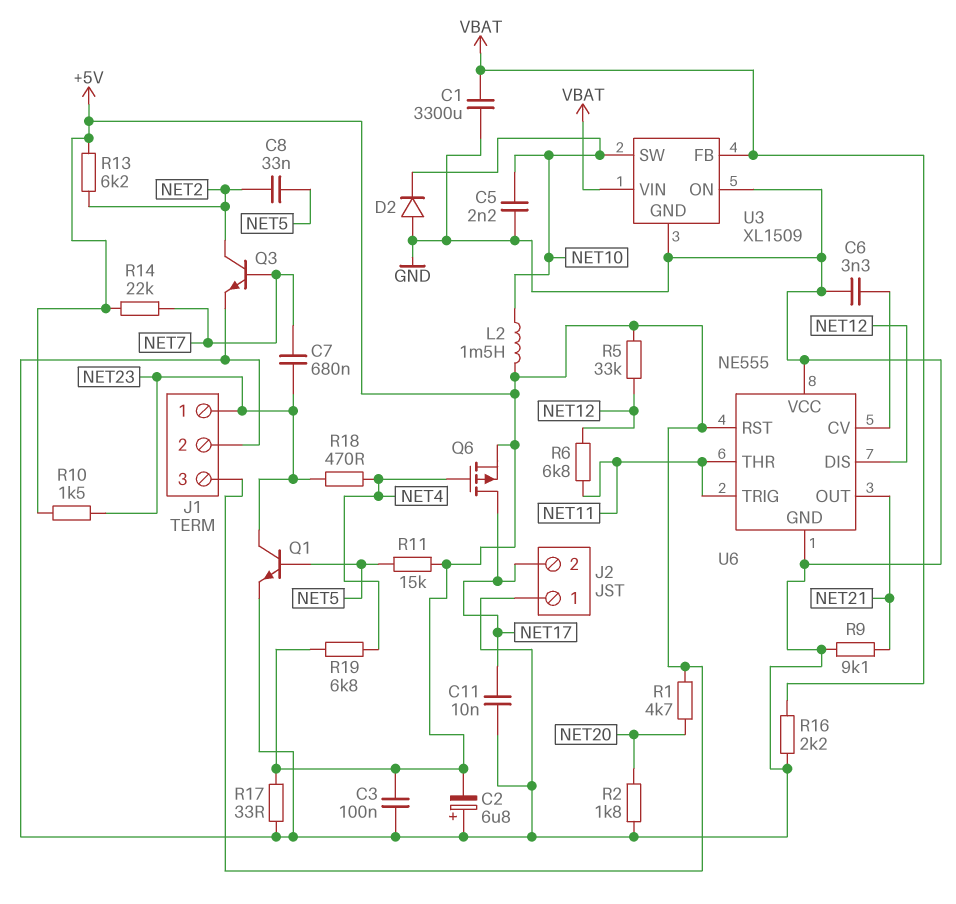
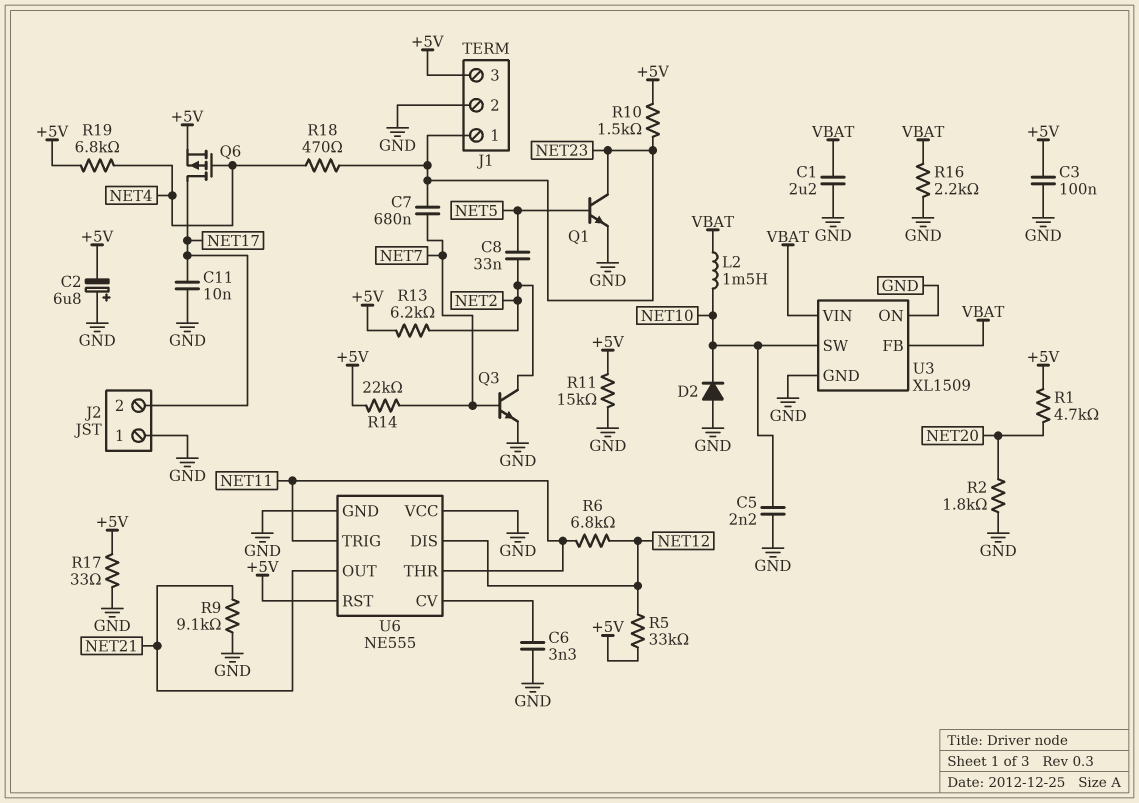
C1: 3300uF (GND, VBAT) -> 2.2uF (GND, VBAT)
L2: 1.5mH (+5V, NET10) -> 1.5mH (NET10, VBAT)
R11: 15k (+5V, NET5) -> 15k (+5V, GND)

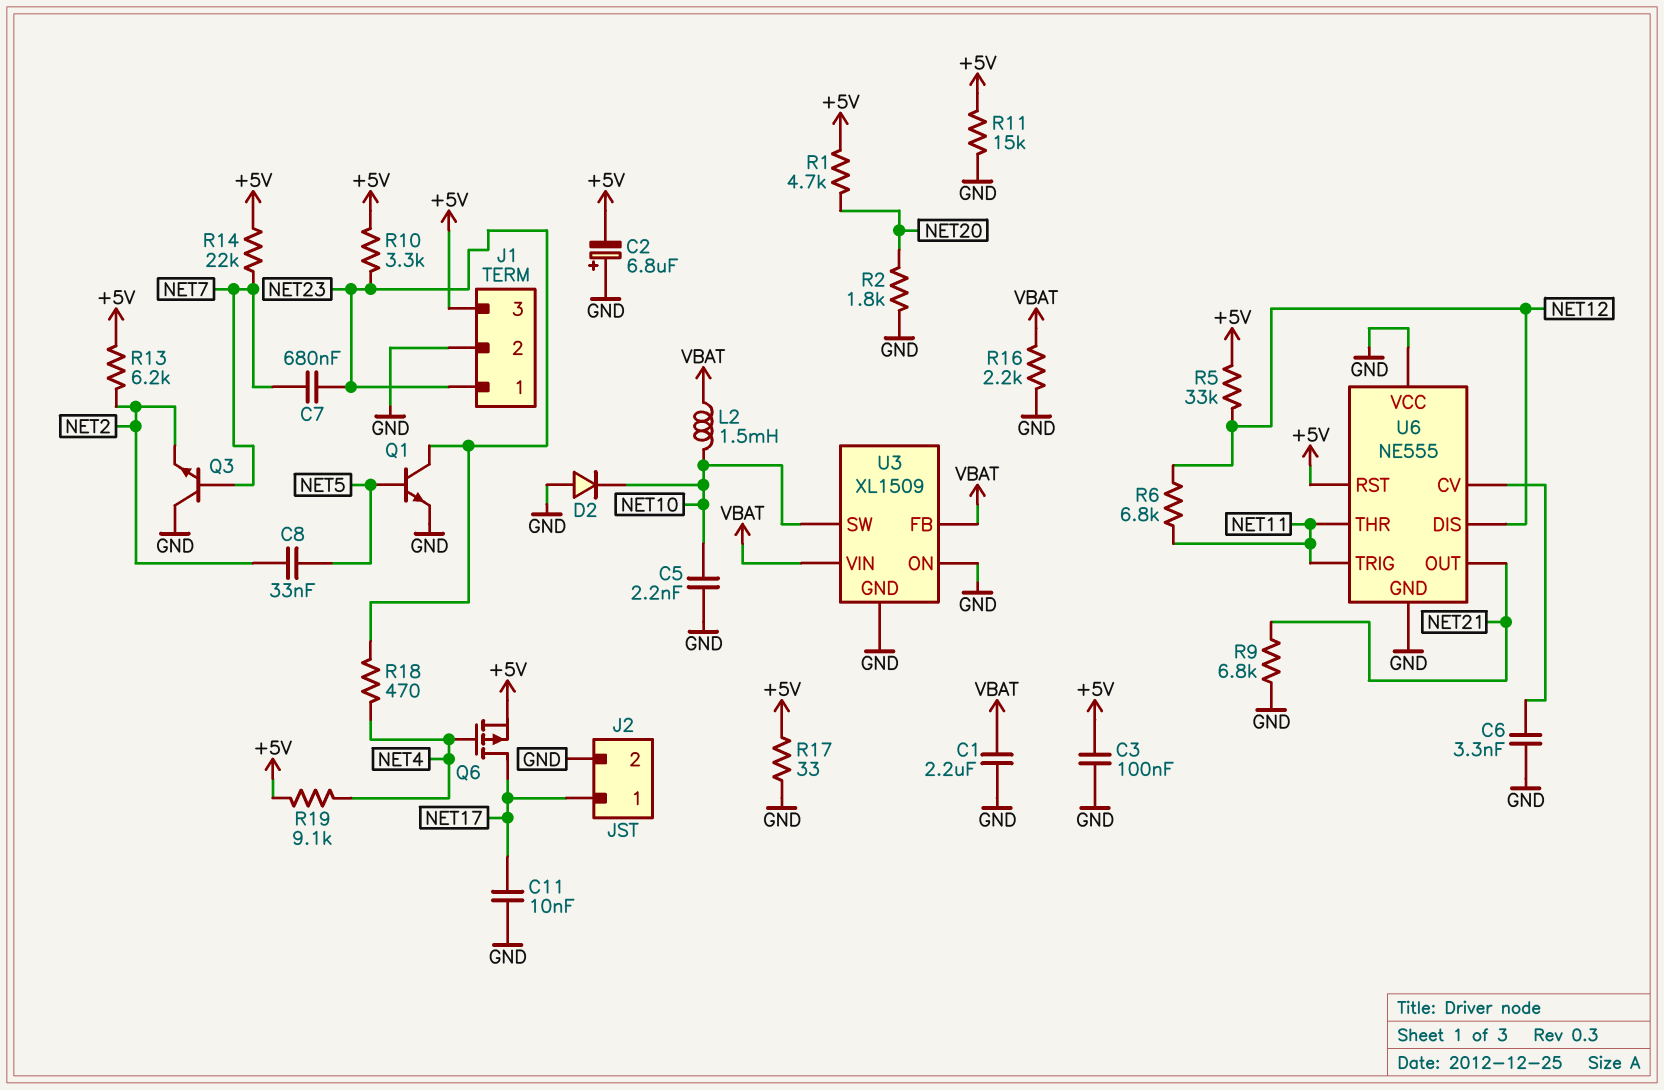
J2 pin 1: GND -> NET17
J2 pin 2: NET17 -> GND
Q3: NPN (B NET7, C NET2, E GND) -> NPN (B NET7, C GND, E NET2)
R9: 9.1k (GND, NET21) -> 6.8k (GND, NET21)
R10: 1.5k (+5V, NET23) -> 3.3k (+5V, NET23)
R19: 6.8k (+5V, NET4) -> 9.1k (+5V, NET4)

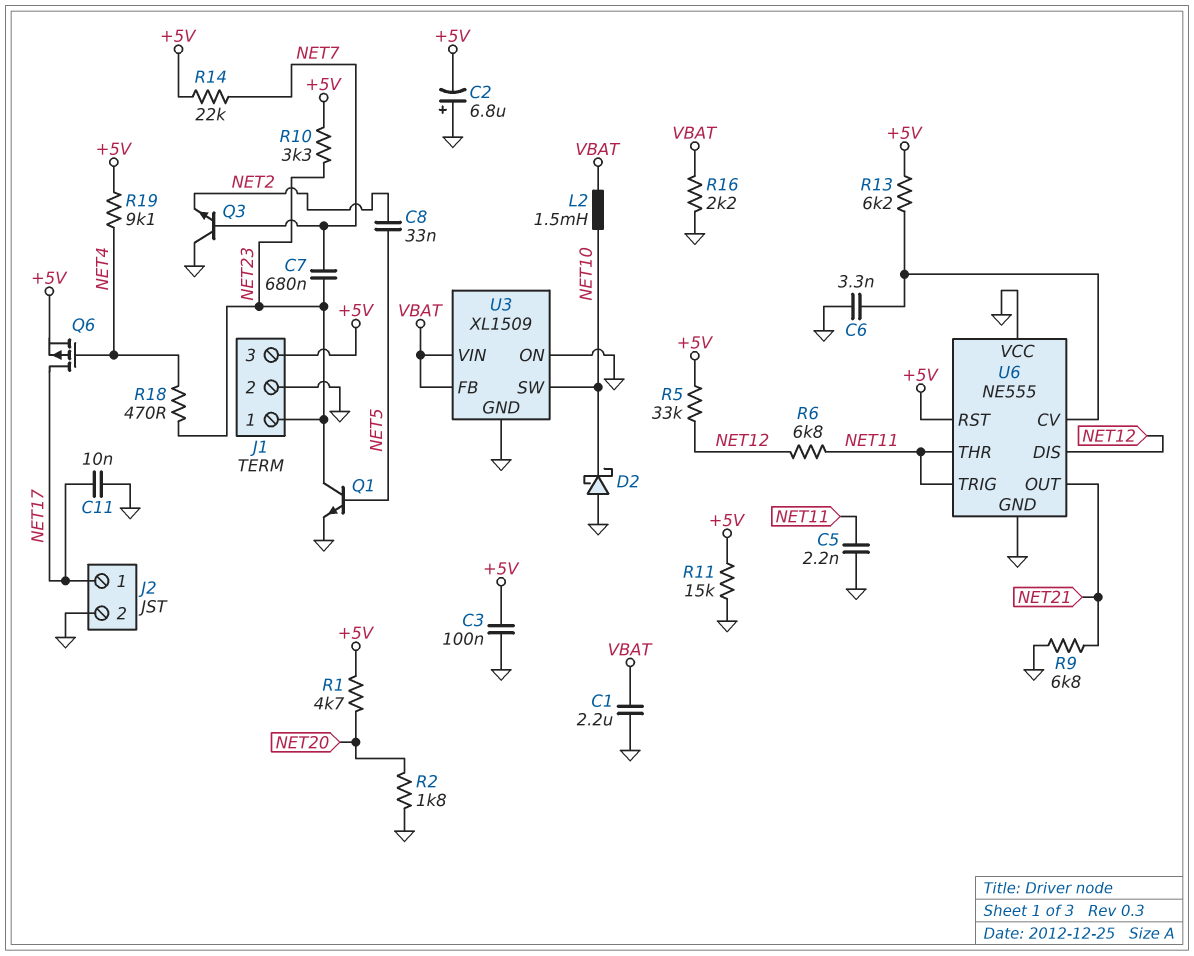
C5: 2.2nF (GND, NET10) -> 2.2nF (GND, NET11)
D2: diode (A GND, K NET10) -> schottky (A GND, K NET10)
R13: 6.2k (+5V, NET2) -> 6.2k (+5V, U6/CV)
R17: 33 (+5V, GND) -> none

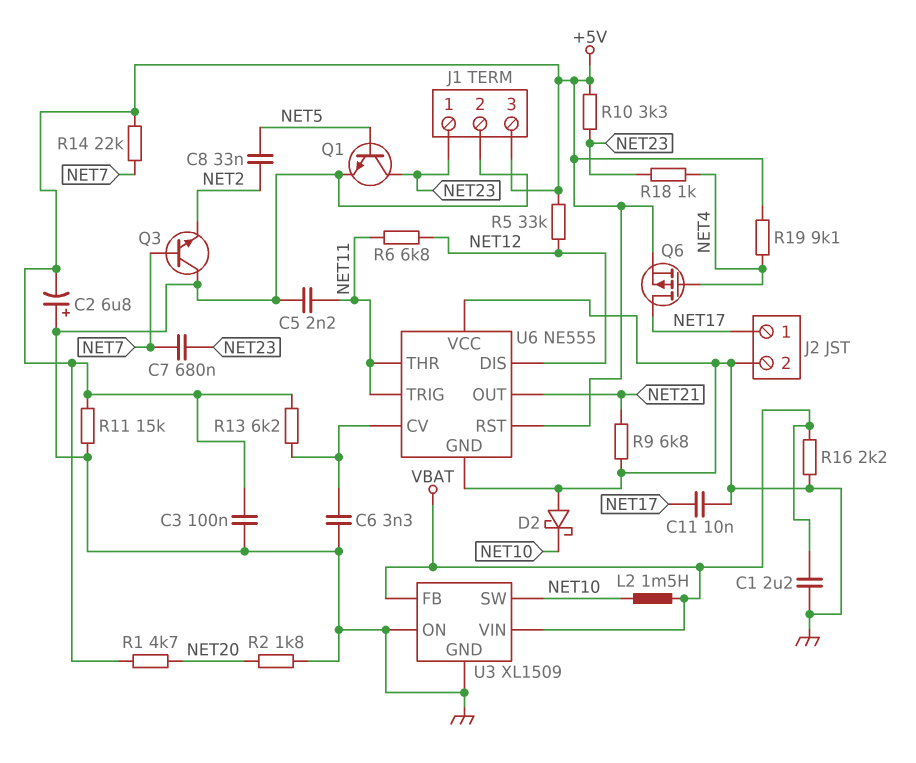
R18: 470 (NET4, NET23) -> 1k (NET4, NET23)

